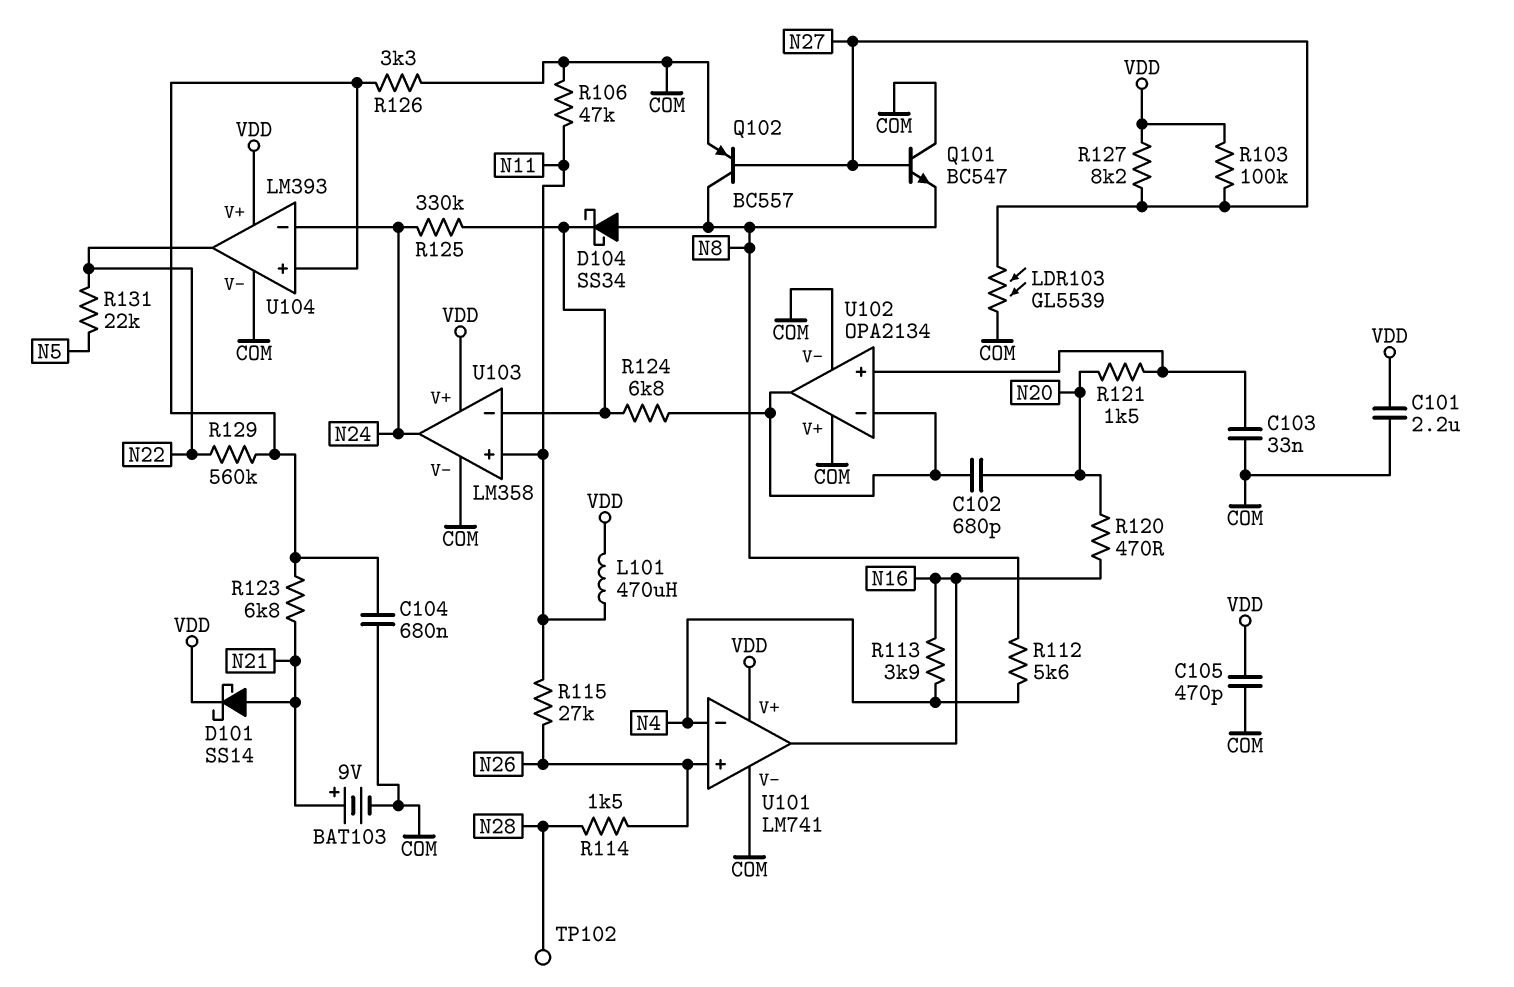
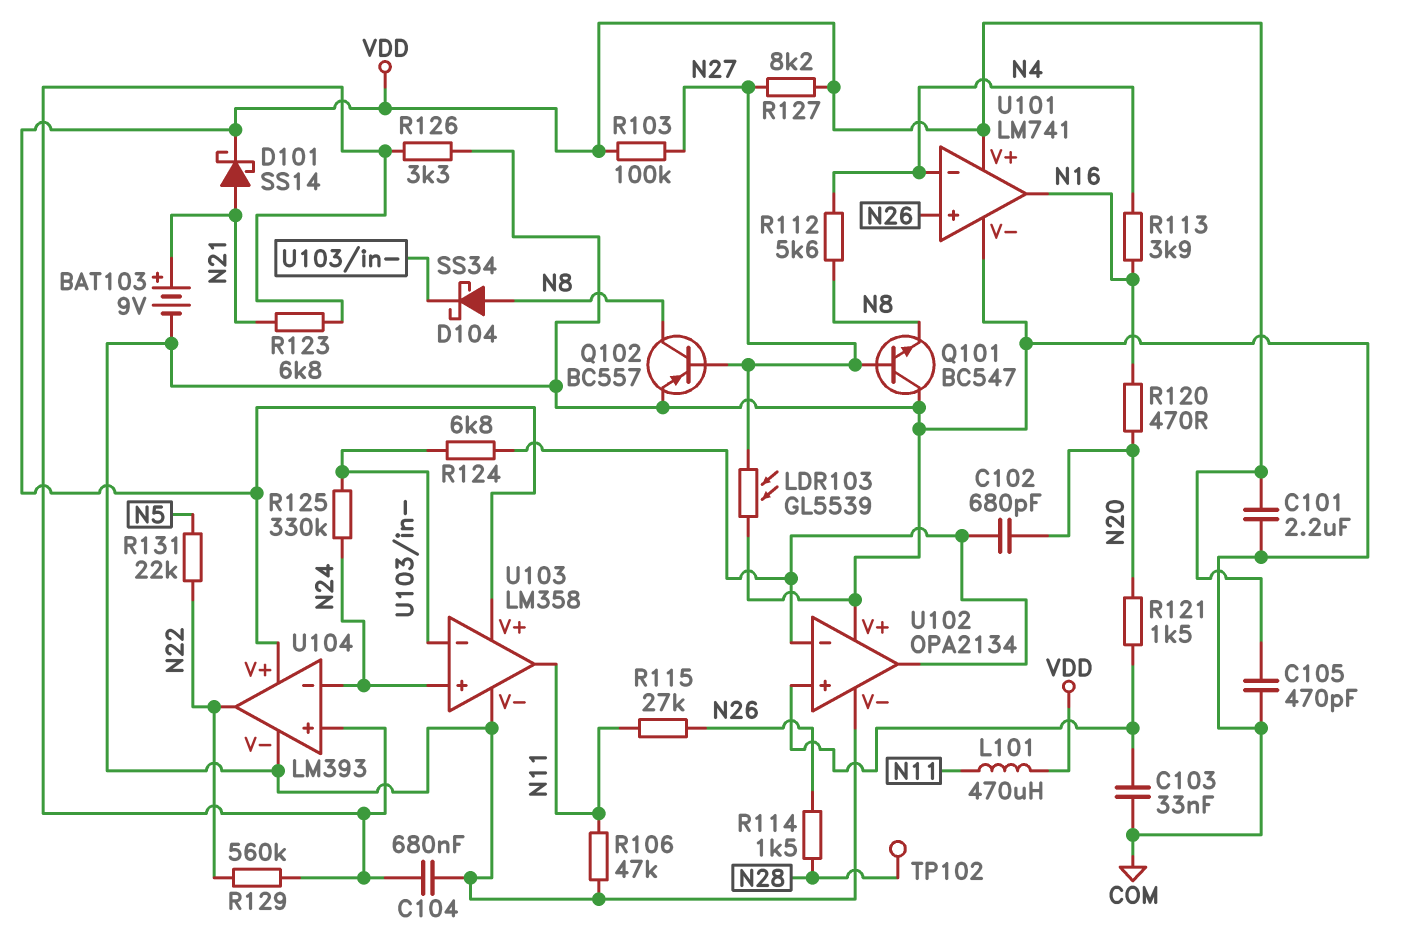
U103 pin in+: N11 -> N24
U103 pin out: N24 -> N11

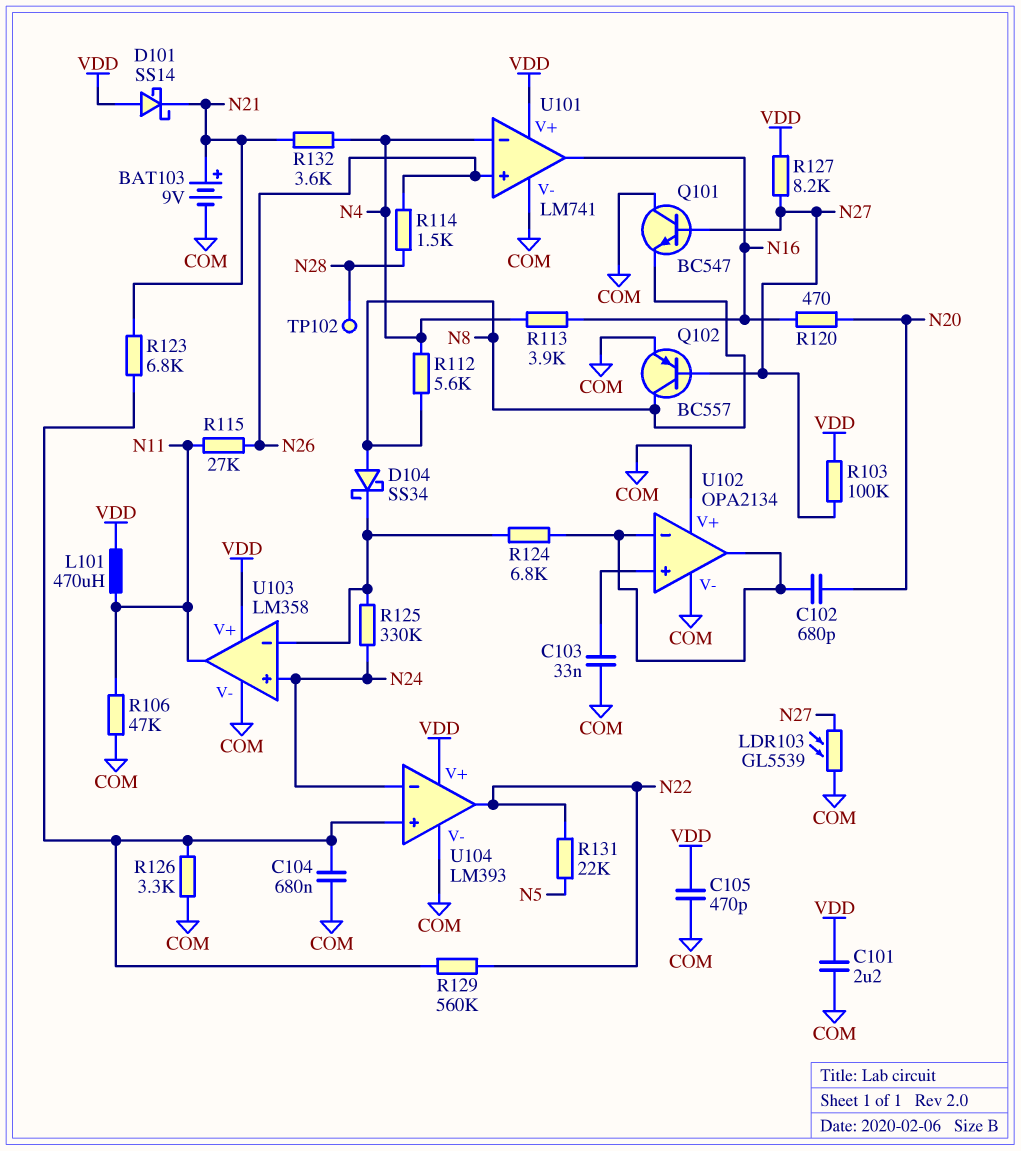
D101: schottky SS14 (A N21, K VDD) -> schottky SS14 (A VDD, K N21)
R121: 1.5k (N20, U102/in+) -> none
R132: none -> 3.6k (N4, N21)

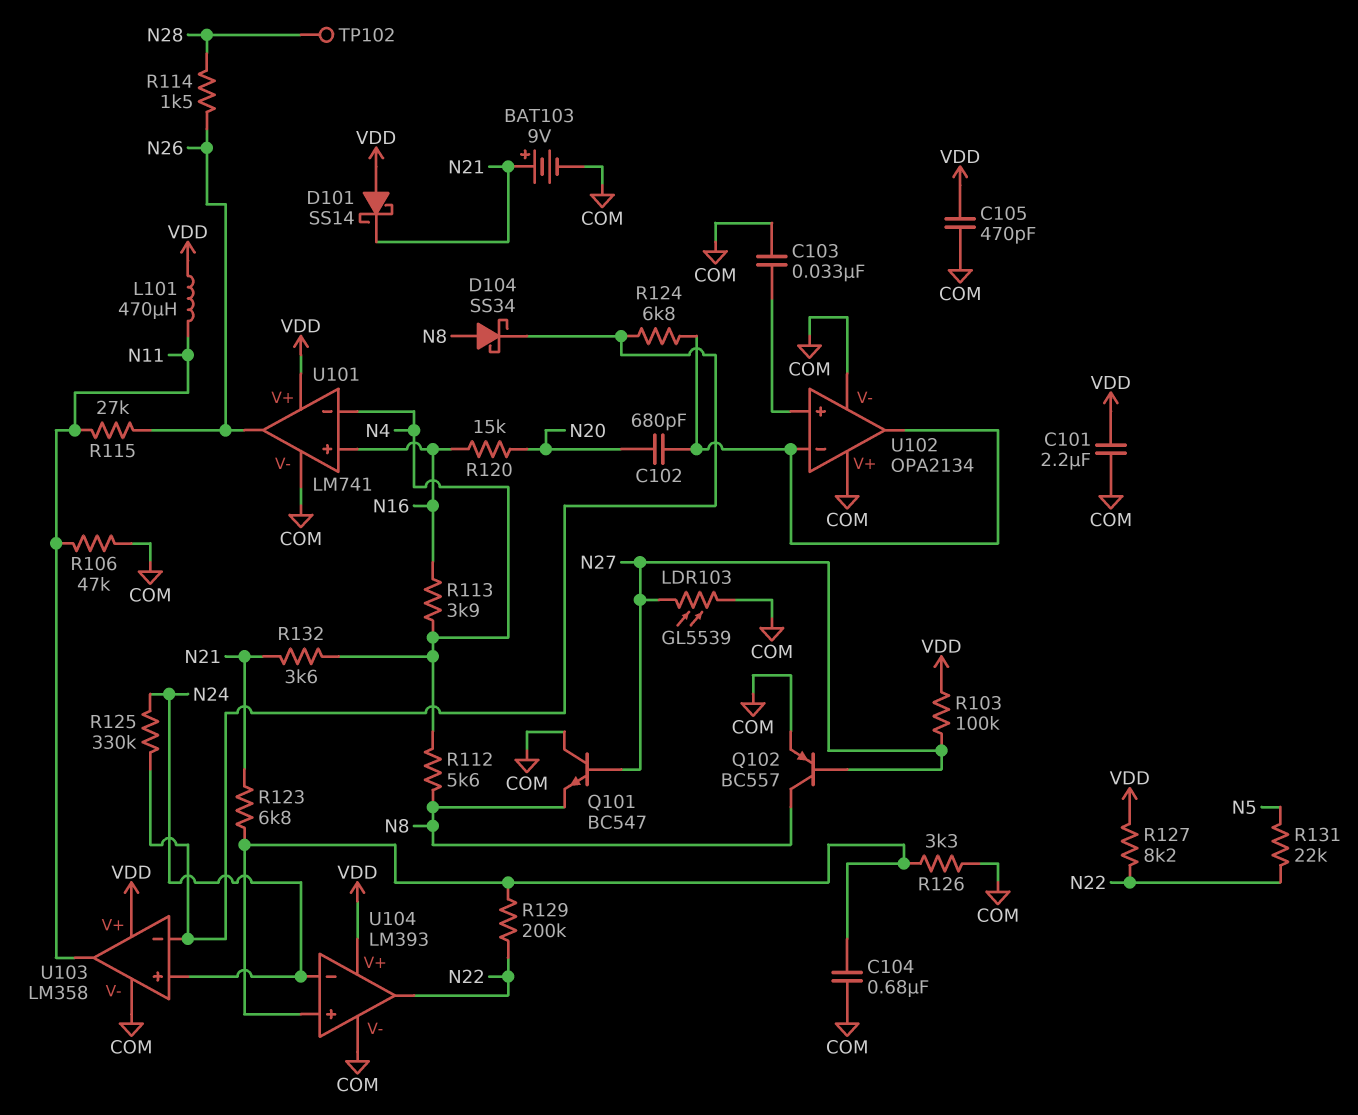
R120: 470 (N16, N20) -> 15k (N16, N20)
R127: 8.2k (N27, VDD) -> 8.2k (N22, VDD)
R129: 560k (N22, U104/in+) -> 200k (N22, U104/in+)
U101 pin in+: N26 -> N16
U101 pin out: N16 -> N26

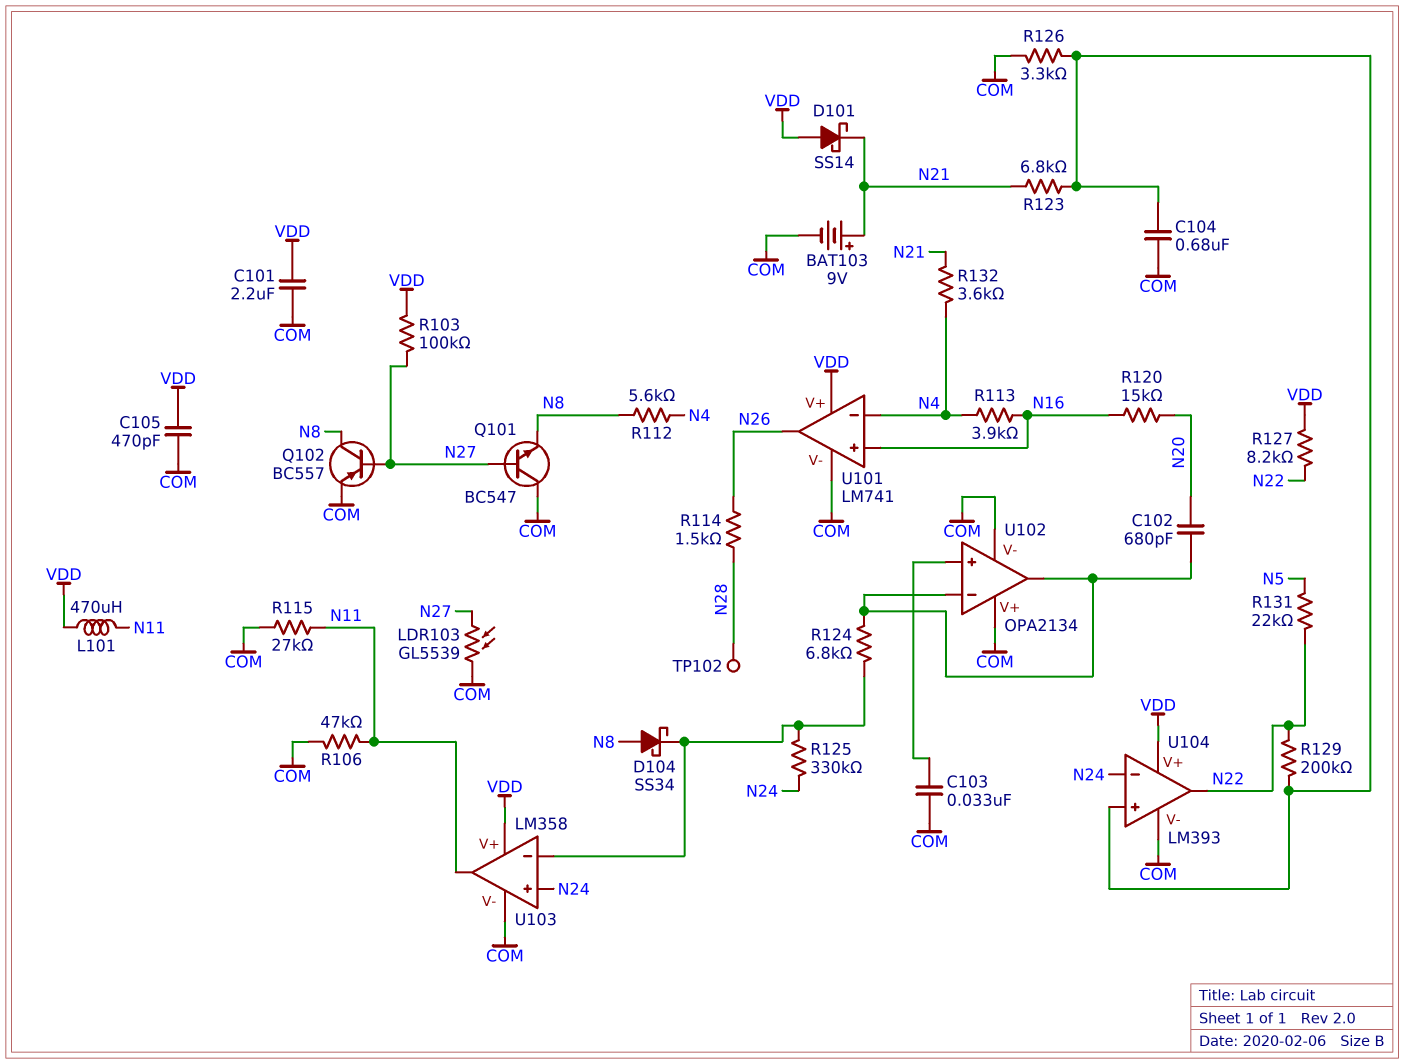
R115: 27k (N11, N26) -> 27k (COM, N11)

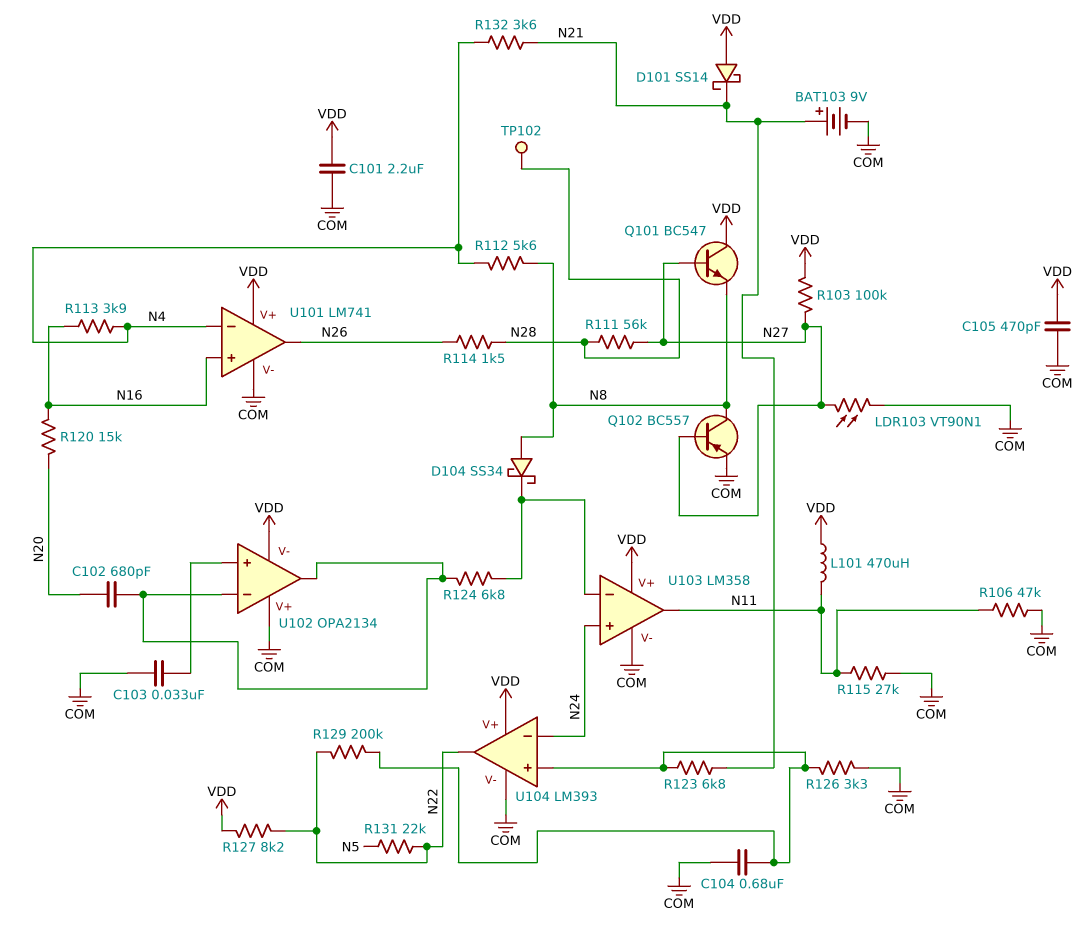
LDR103: GL5539 (COM, N27) -> VT90N1 (COM, N27)
Q101: NPN BC547 (B N27, C COM, E N8) -> NPN BC547 (B N27, C VDD, E N8)
R111: none -> 56k (N27, N28)
R125: 330k (N24, U103/in-) -> none
U102 pin V-: COM -> VDD

